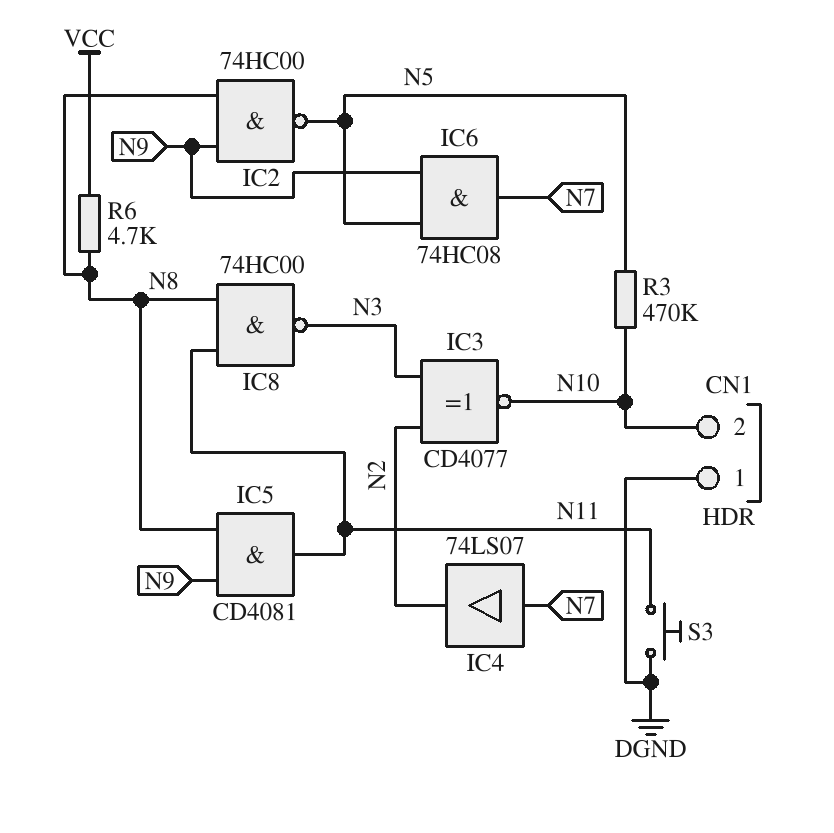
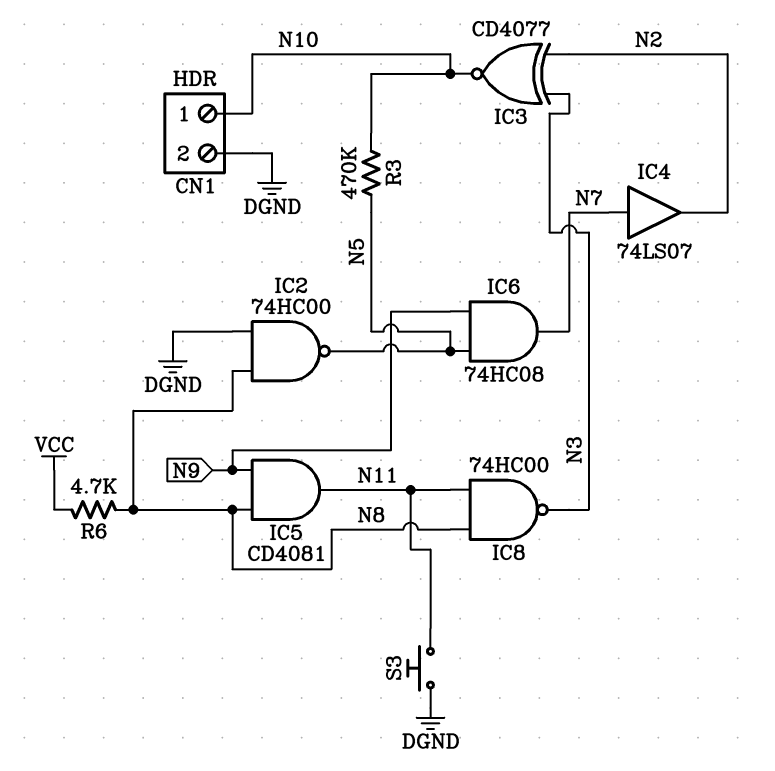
CN1 pin 1: DGND -> N10
CN1 pin 2: N10 -> DGND
IC2: NAND 74HC00 (in N8, in N9, out N5) -> NAND 74HC00 (in DGND, in N8, out N5)

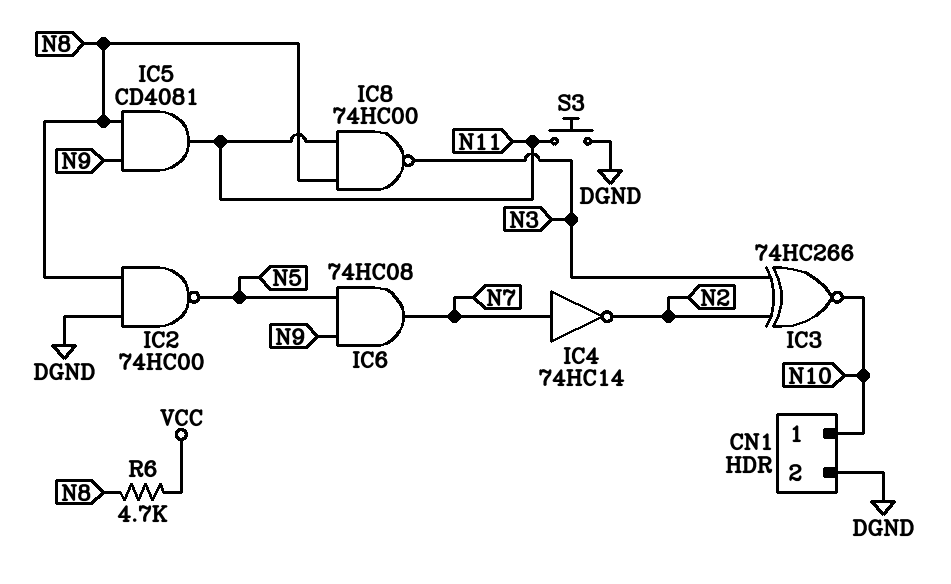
IC3: XNOR CD4077 (in N2, in N3, out N10) -> XNOR 74HC266 (in N2, in N3, out N10)
IC4: buffer 74LS07 (in N7, out N2) -> NOT 74HC14 (in N7, out N2)
R3: 470k (N5, N10) -> none

